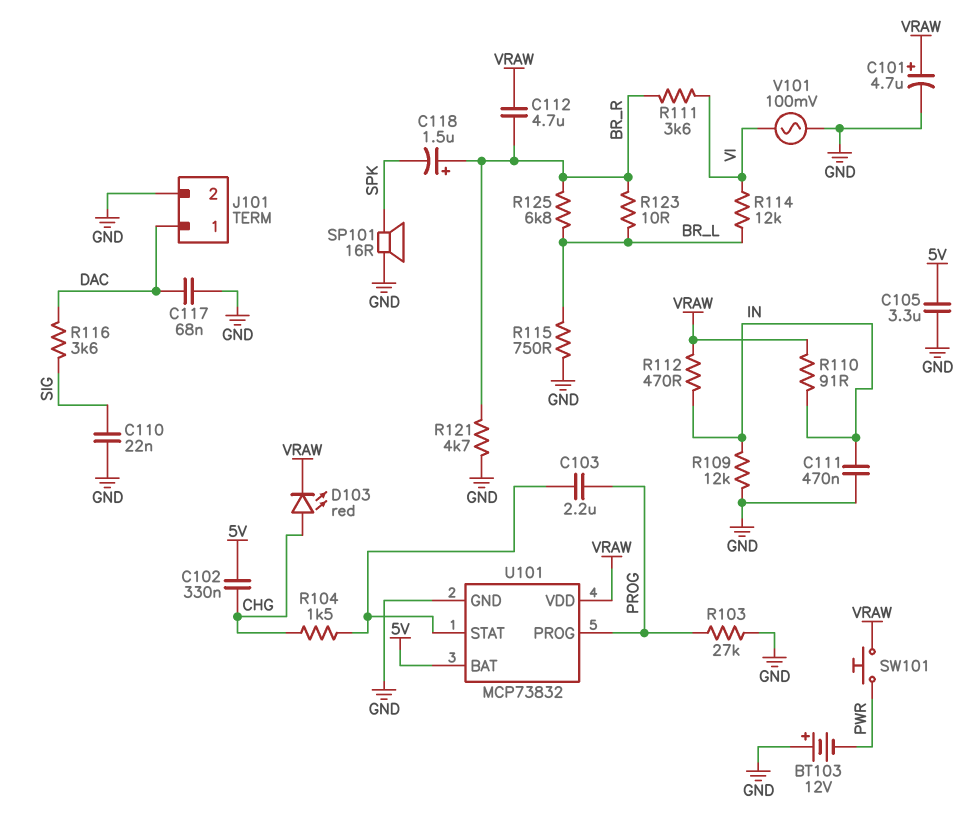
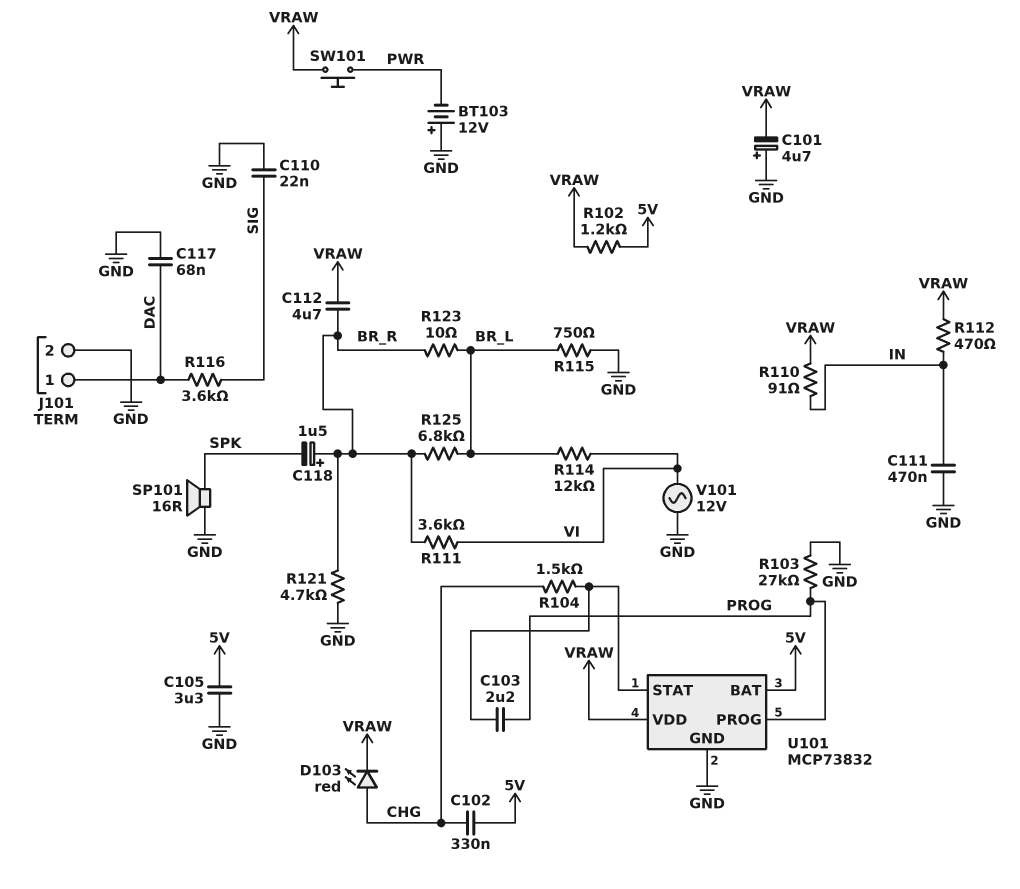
C101: 4.7uF (plus VRAW, minus GND) -> 4.7uF (plus GND, minus VRAW)
R102: none -> 1.2k (5V, VRAW)
R109: 12k (GND, IN) -> none
V101: AC 100mV (GND, VI) -> AC 12V (GND, VI)

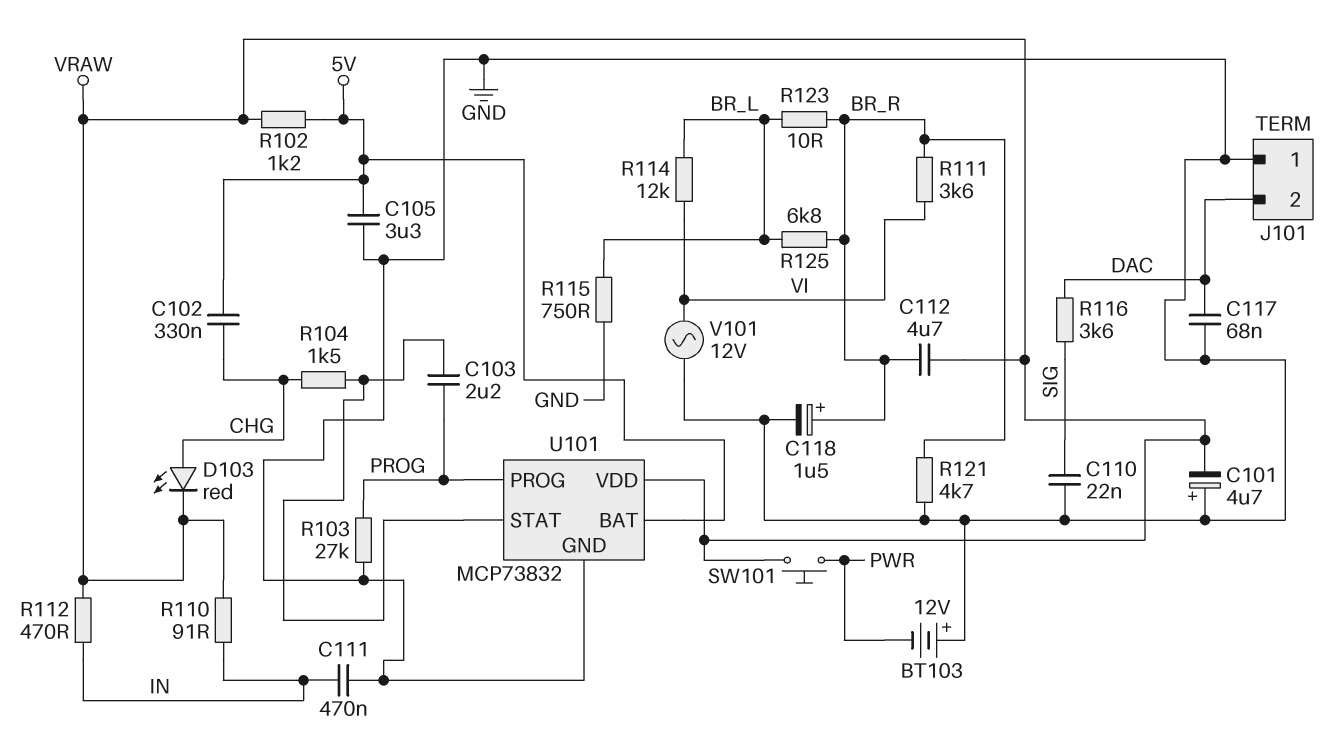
C118: 1.5uF (plus BR_R, minus SPK) -> 1.5uF (plus BR_R, minus GND)
J101 pin 1: DAC -> GND
J101 pin 2: GND -> DAC
SP101: speaker 16R (GND, SPK) -> none

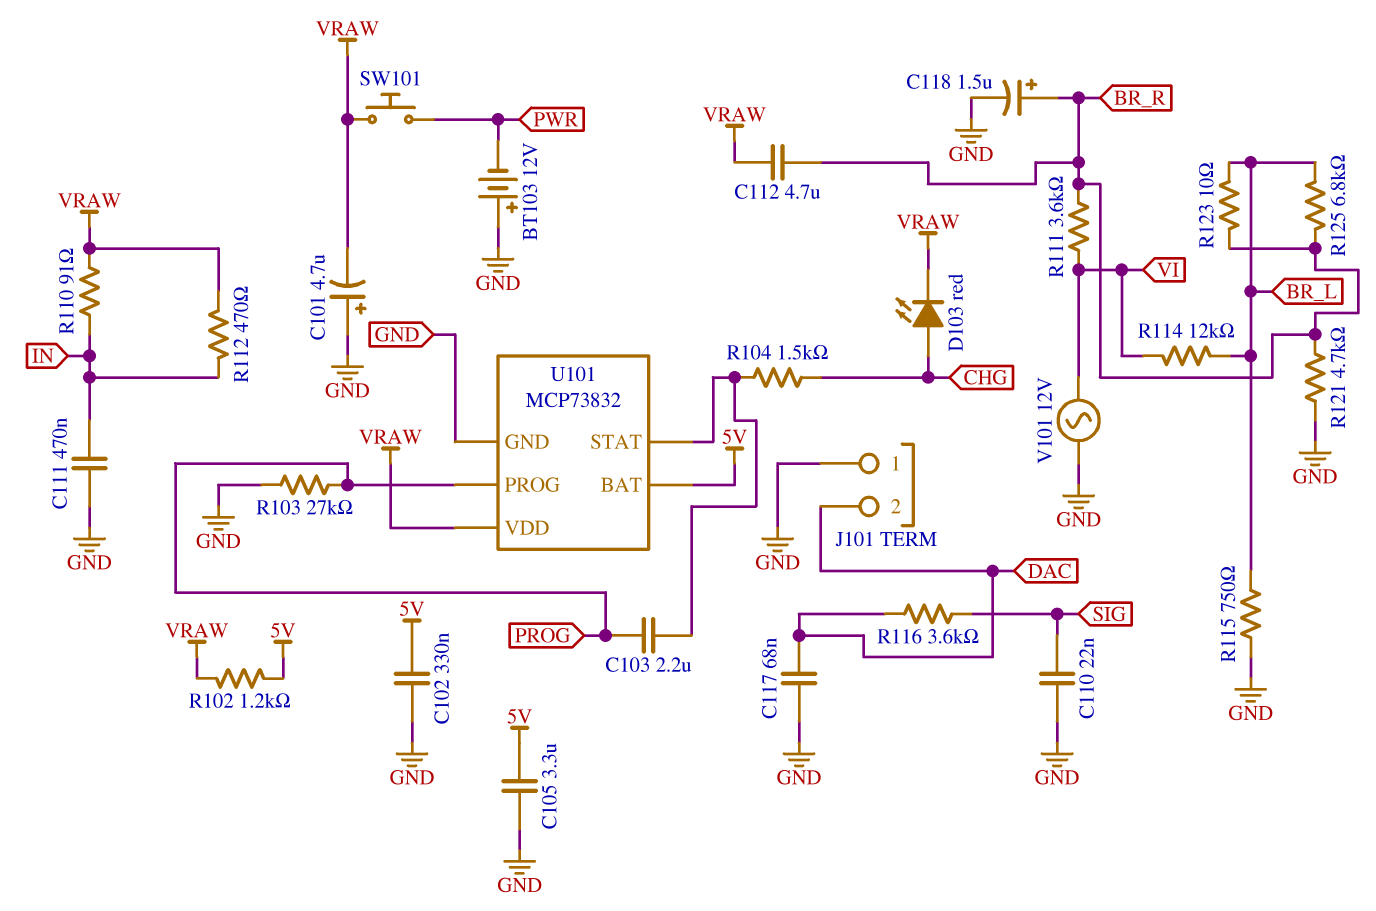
C102: 330nF (5V, CHG) -> 330nF (5V, GND)

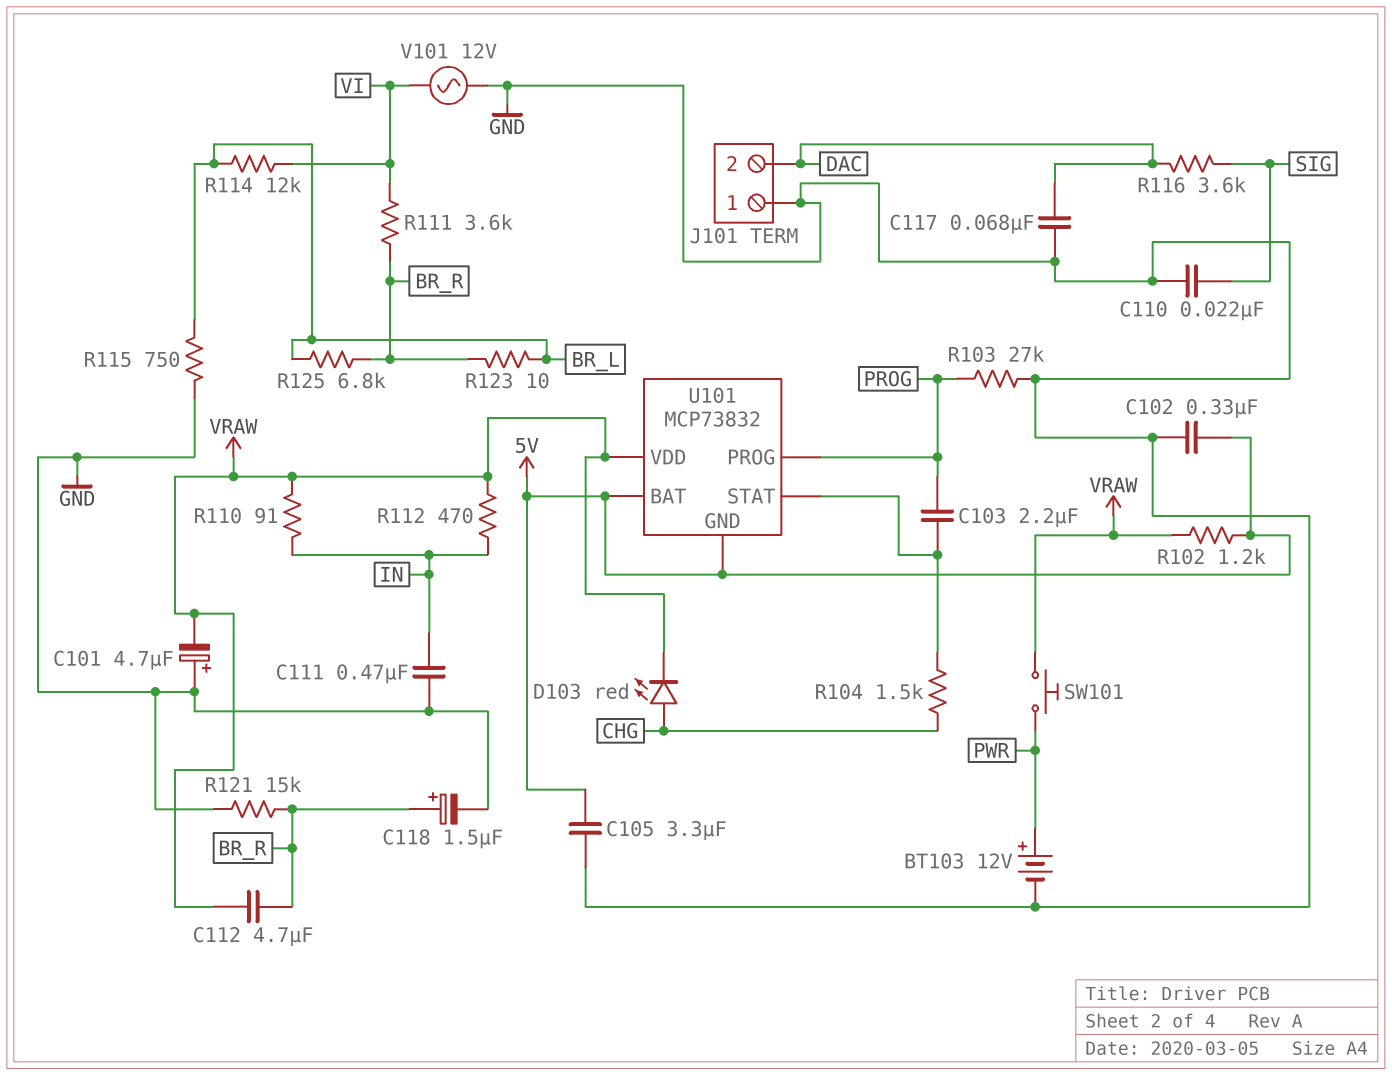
BT103: 12V (plus GND, minus PWR) -> 12V (plus PWR, minus GND)
R121: 4.7k (BR_R, GND) -> 15k (BR_R, GND)
U101 pin GND: GND -> 5V

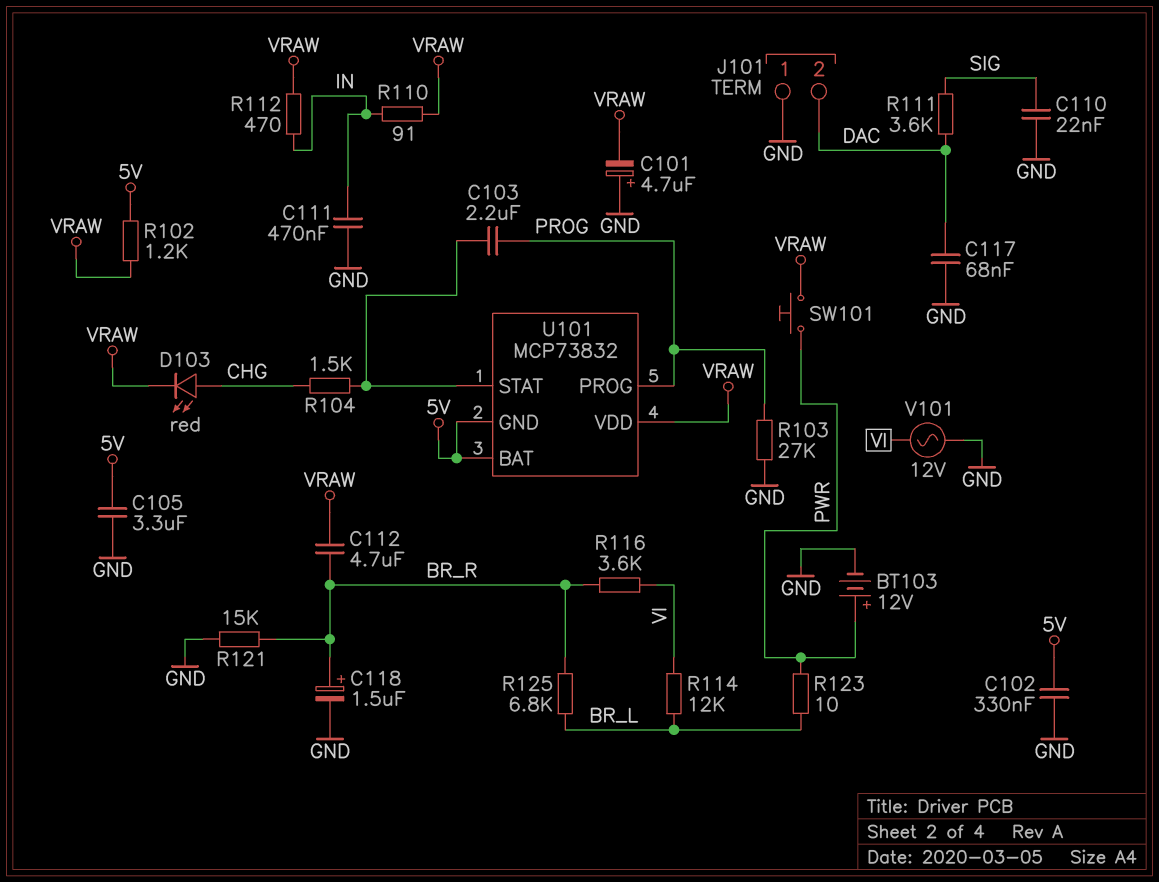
R111: 3.6k (BR_R, VI) -> 3.6k (DAC, SIG)
R115: 750 (BR_L, GND) -> none
R116: 3.6k (DAC, SIG) -> 3.6k (BR_R, VI)
R123: 10 (BR_L, BR_R) -> 10 (BR_L, PWR)

